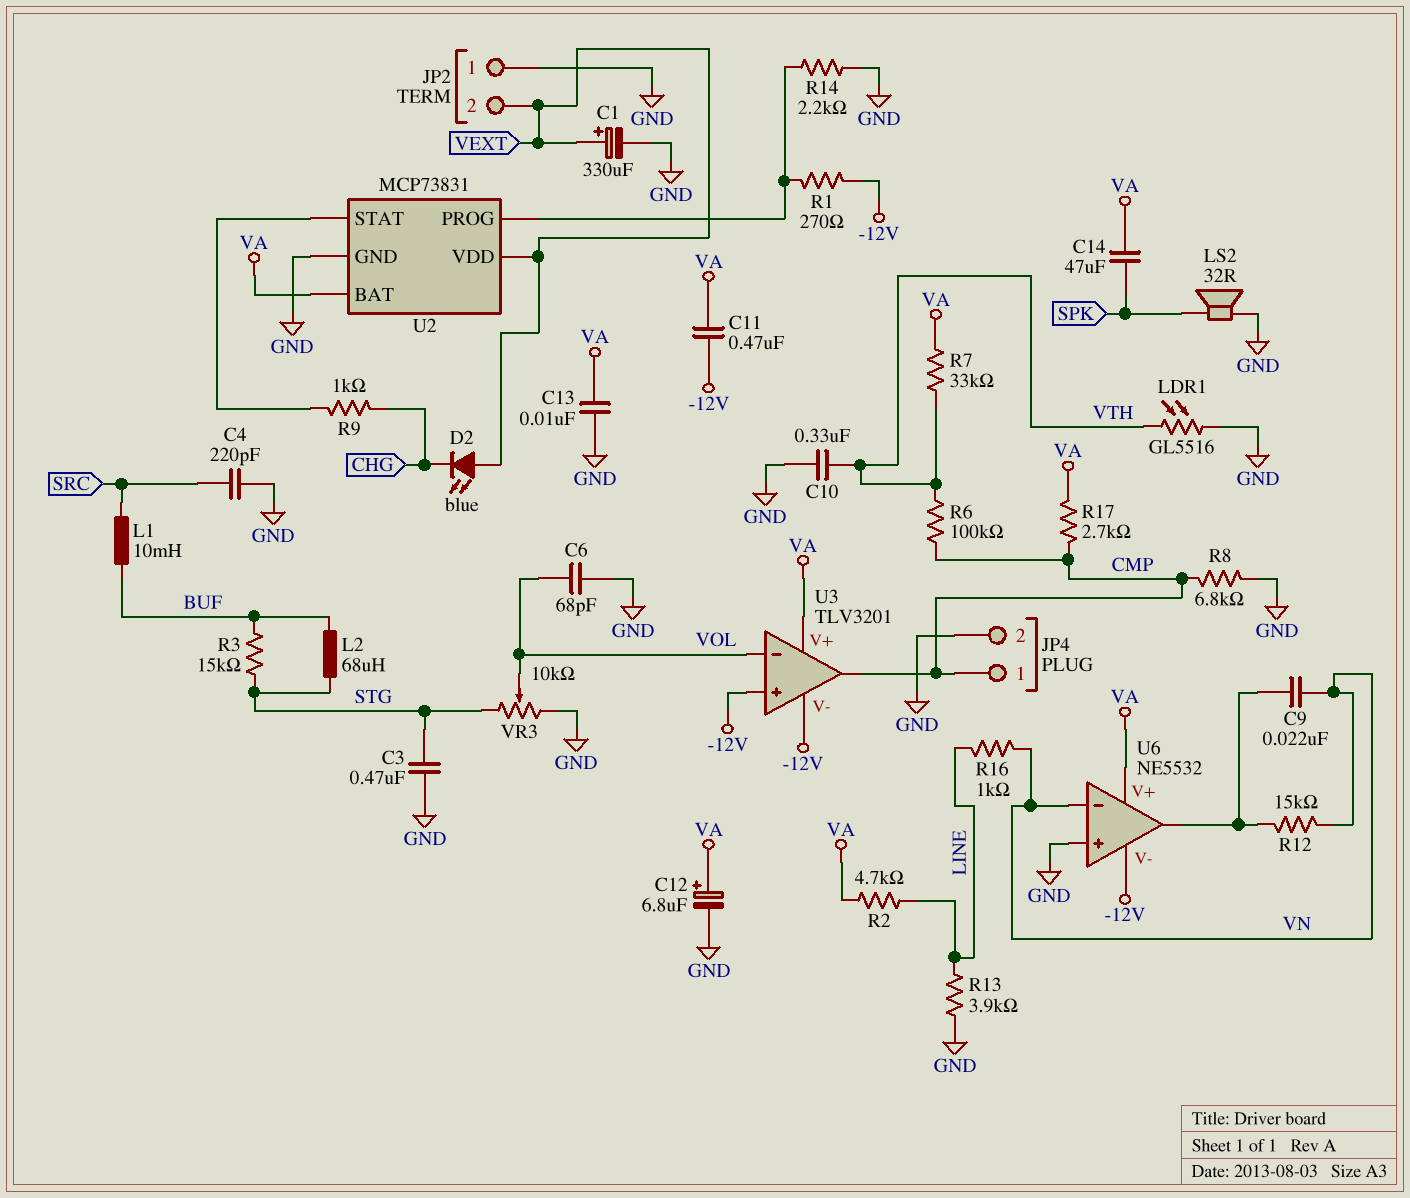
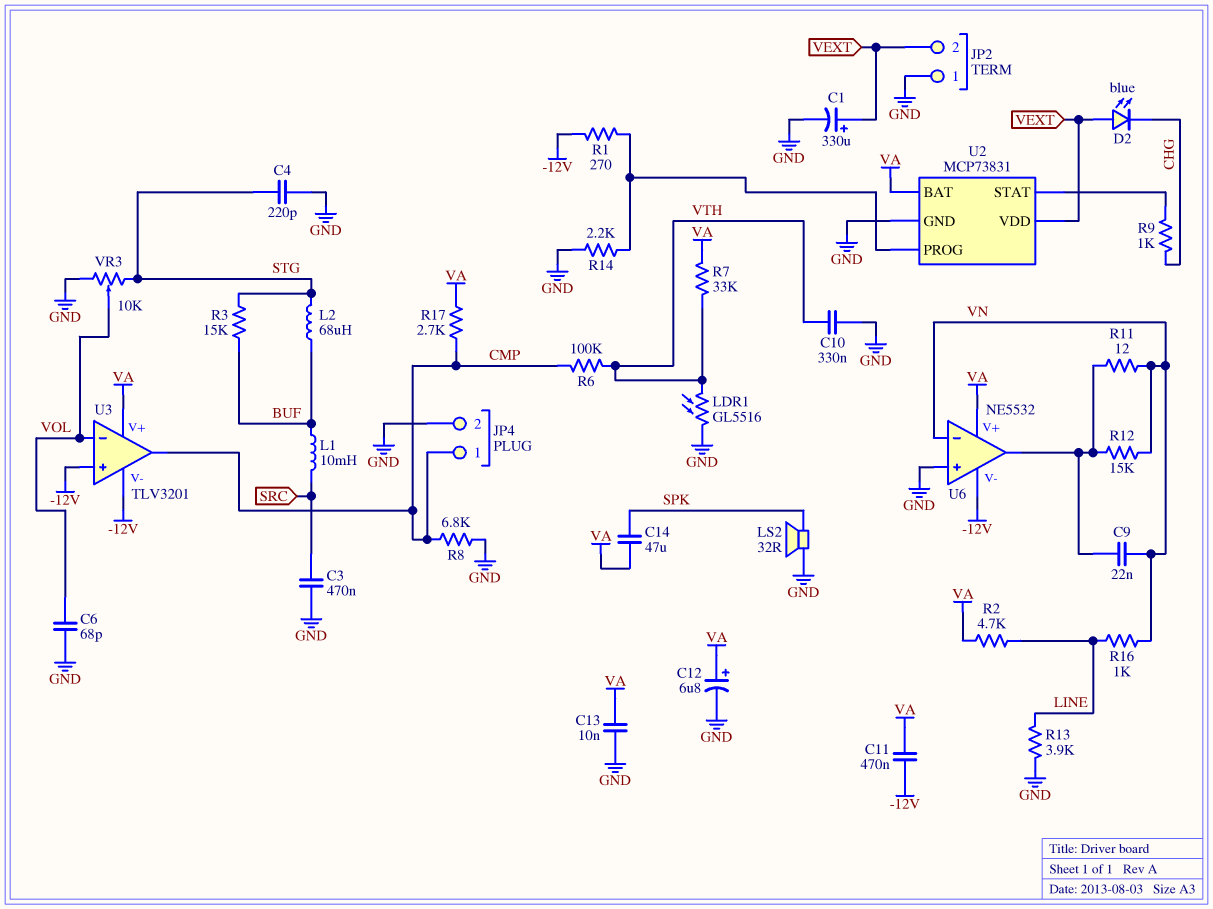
C3: 470nF (GND, STG) -> 470nF (GND, SRC)
C4: 220pF (GND, SRC) -> 220pF (GND, STG)
R11: none -> 12 (U6/out, VN)

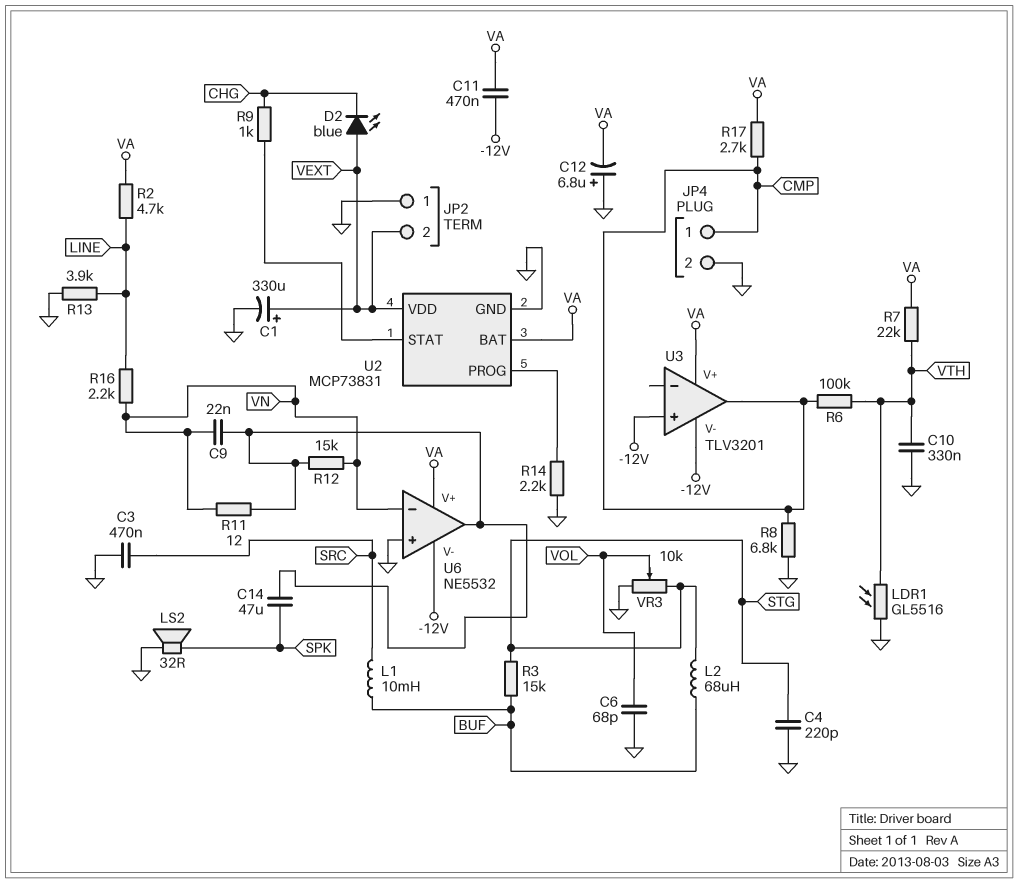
C12: 6.8uF (plus VA, minus GND) -> 6.8uF (plus GND, minus VA)
C13: 10nF (GND, VA) -> none
C14: 47uF (SPK, VA) -> 47uF (SPK, U6/out)
R1: 270 (-12V, U2/PROG) -> none
R7: 33k (VA, VTH) -> 22k (VA, VTH)
R16: 1k (LINE, VN) -> 2.2k (LINE, VN)
U3 pin in-: VOL -> none

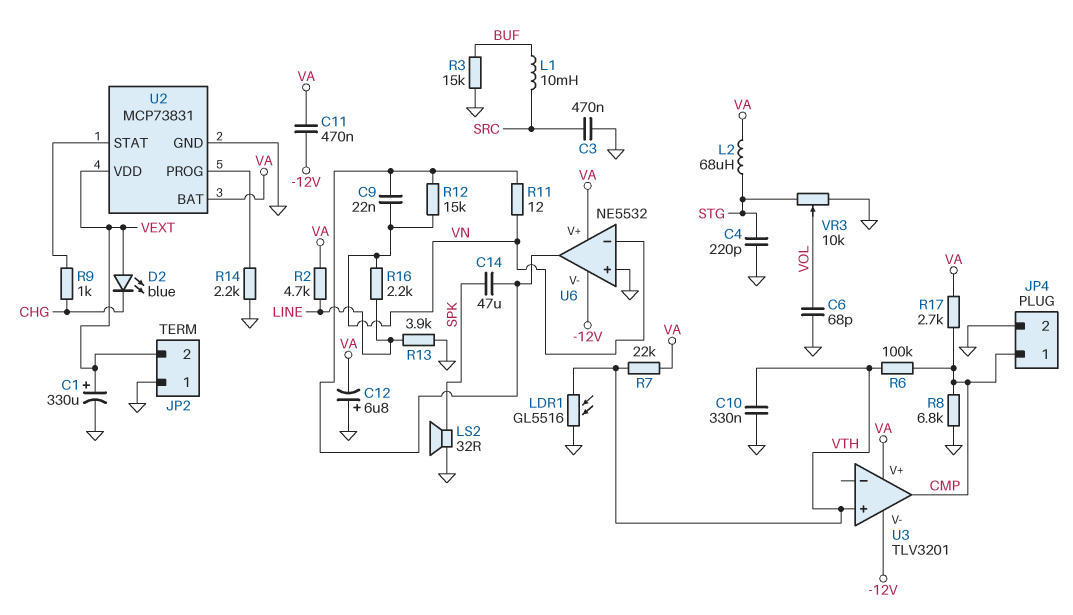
L2: 68uH (BUF, STG) -> 68uH (STG, VA)
R3: 15k (BUF, STG) -> 15k (BUF, GND)
U3 pin in+: -12V -> VTH

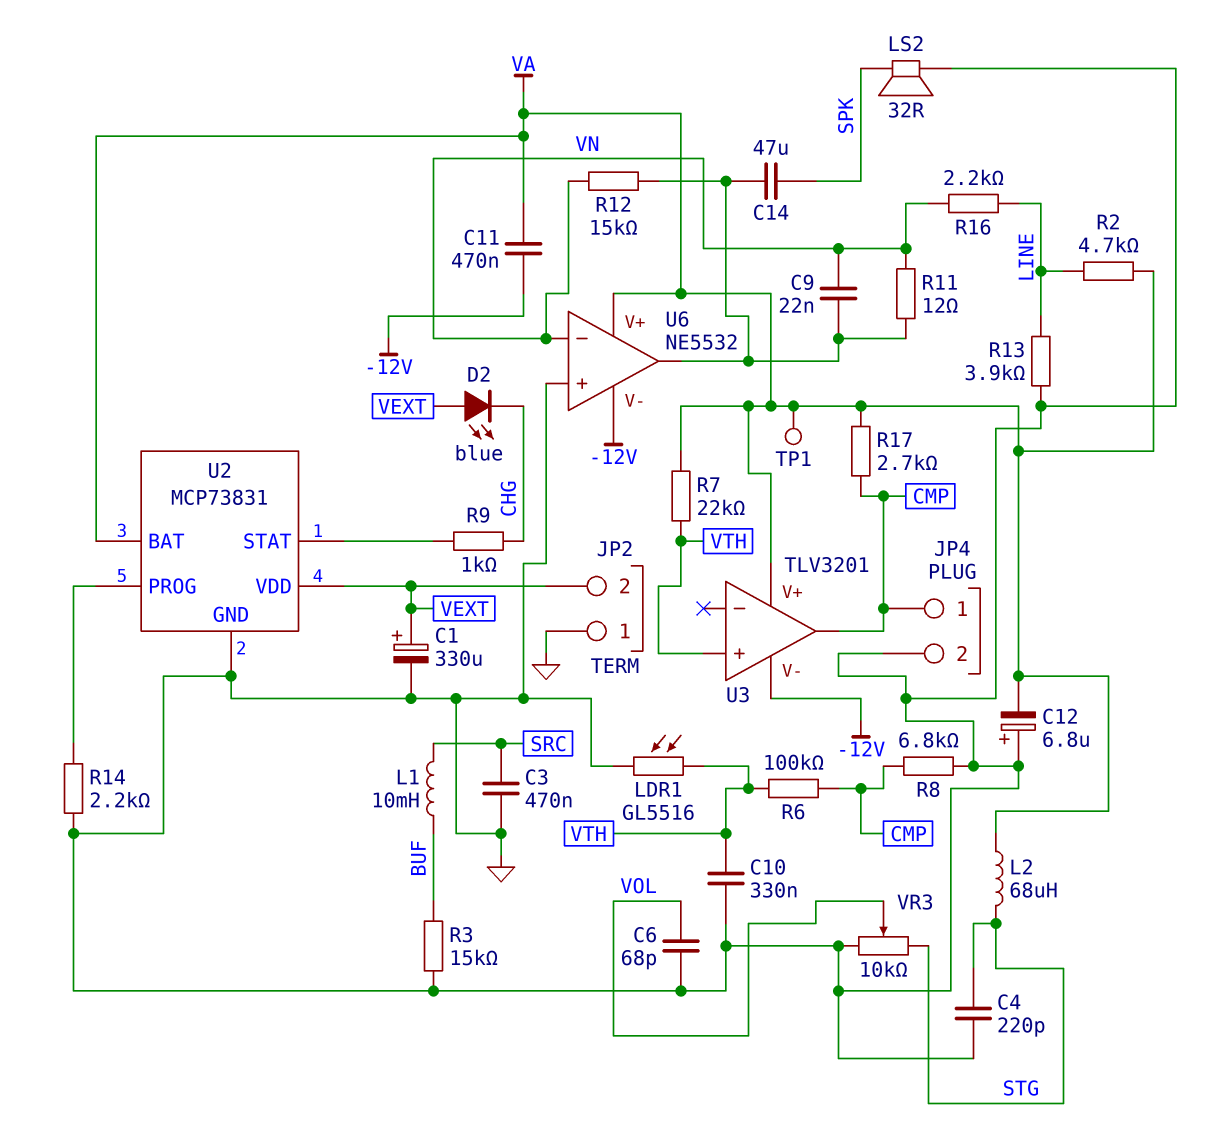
TP1: none -> test point (VA)

